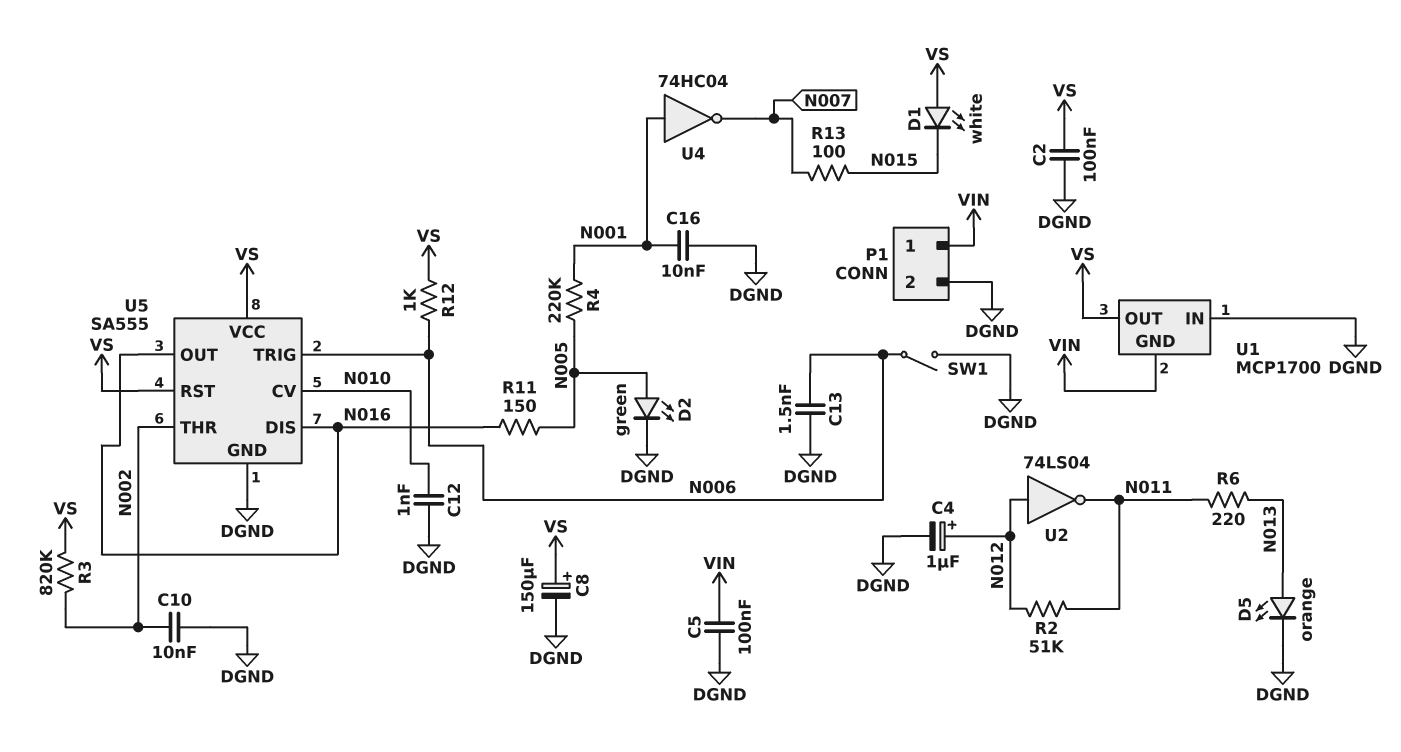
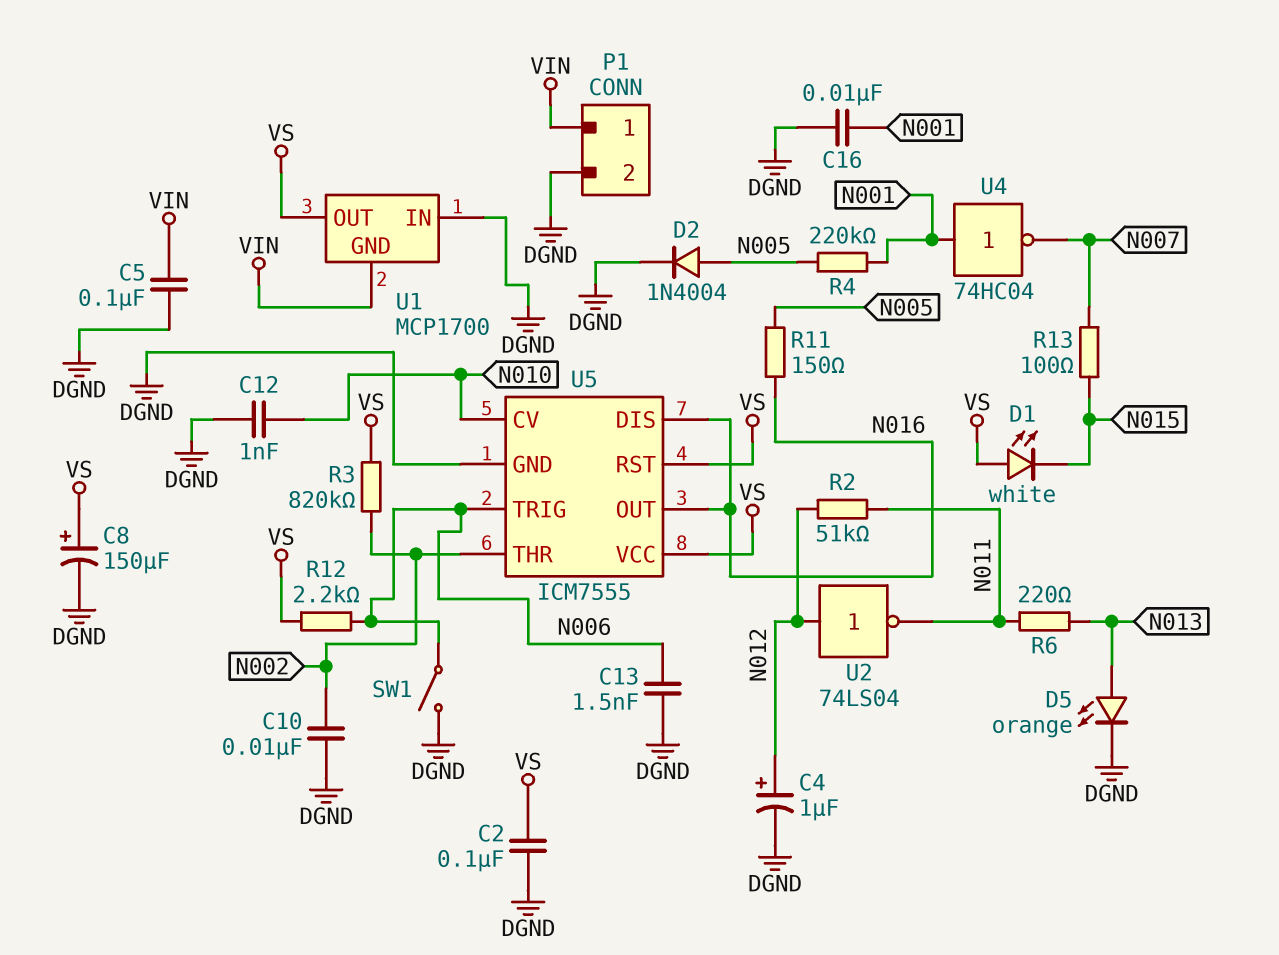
D2: LED green (A N005, K DGND) -> diode 1N4004 (A N005, K DGND)
R12: 1k (N006, VS) -> 2.2k (N006, VS)
U5: SA555 -> ICM7555

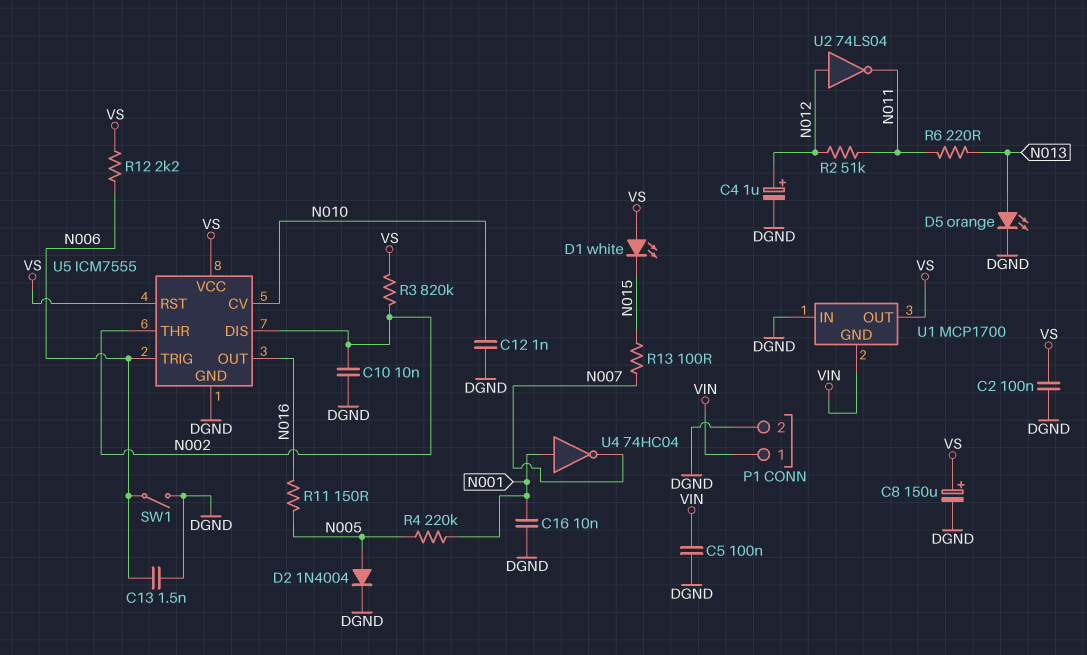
U5 pin DIS: N016 -> N002

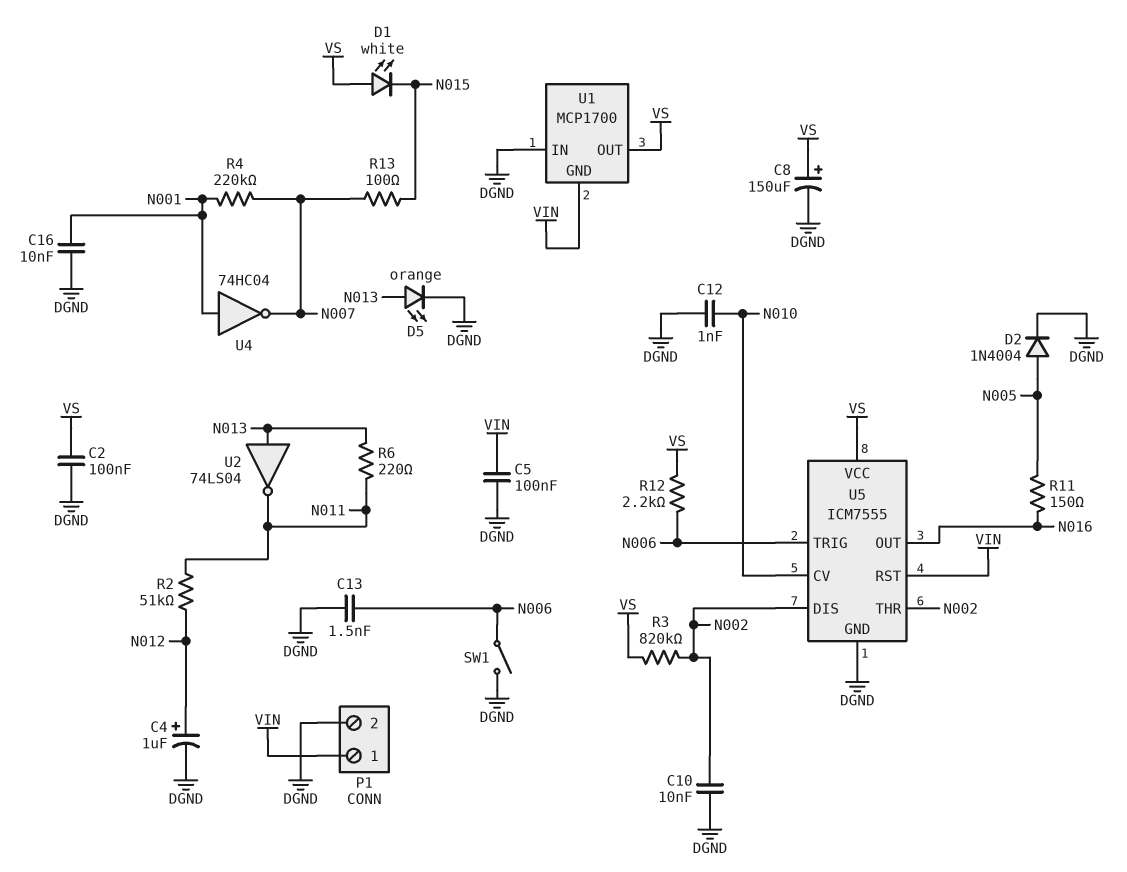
R4: 220k (N001, N005) -> 220k (N001, N007)
U2: NOT 74LS04 (in N012, out N011) -> NOT 74LS04 (in N013, out N011)
U5 pin RST: VS -> VIN

